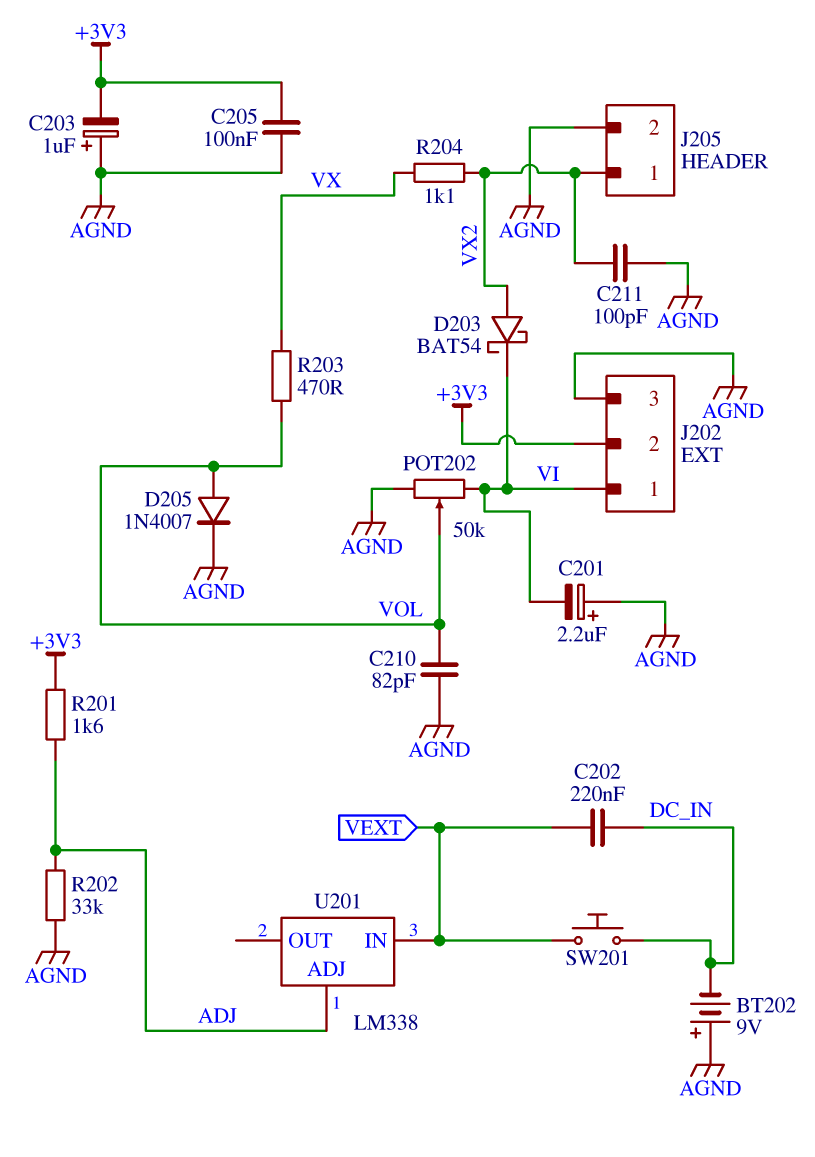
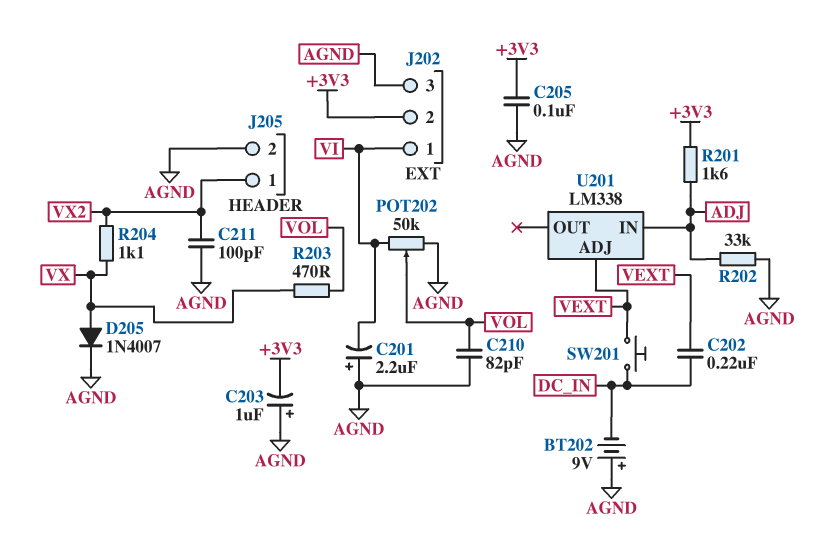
D203: schottky BAT54 (A VX2, K VI) -> none
D205: diode 1N4007 (A VOL, K AGND) -> diode 1N4007 (A VX, K AGND)
U201 pin ADJ: ADJ -> VEXT
U201 pin IN: VEXT -> ADJ

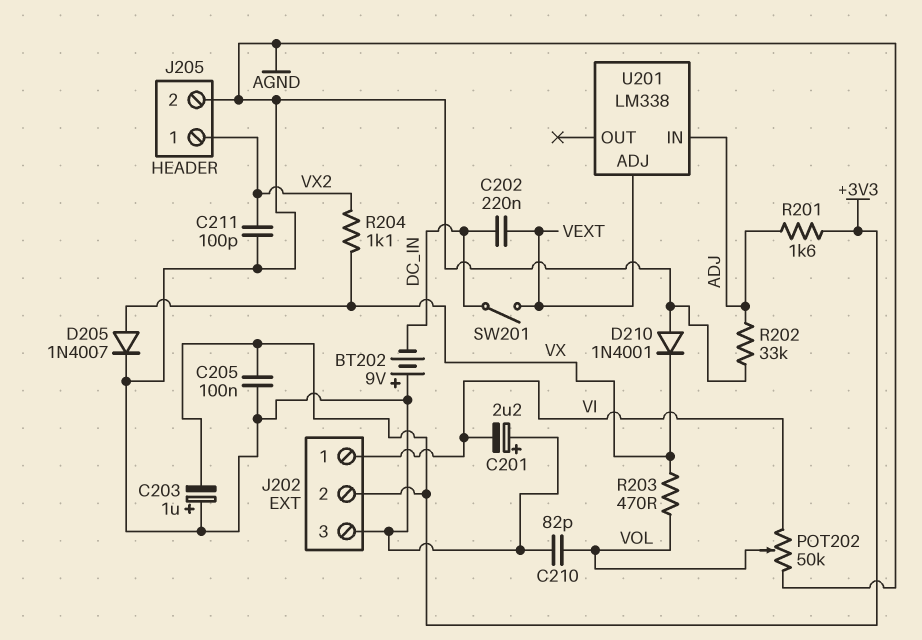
D210: none -> diode 1N4001 (A AGND, K VX)
SW201: button (DC_IN, VEXT) -> switch (DC_IN, VEXT)

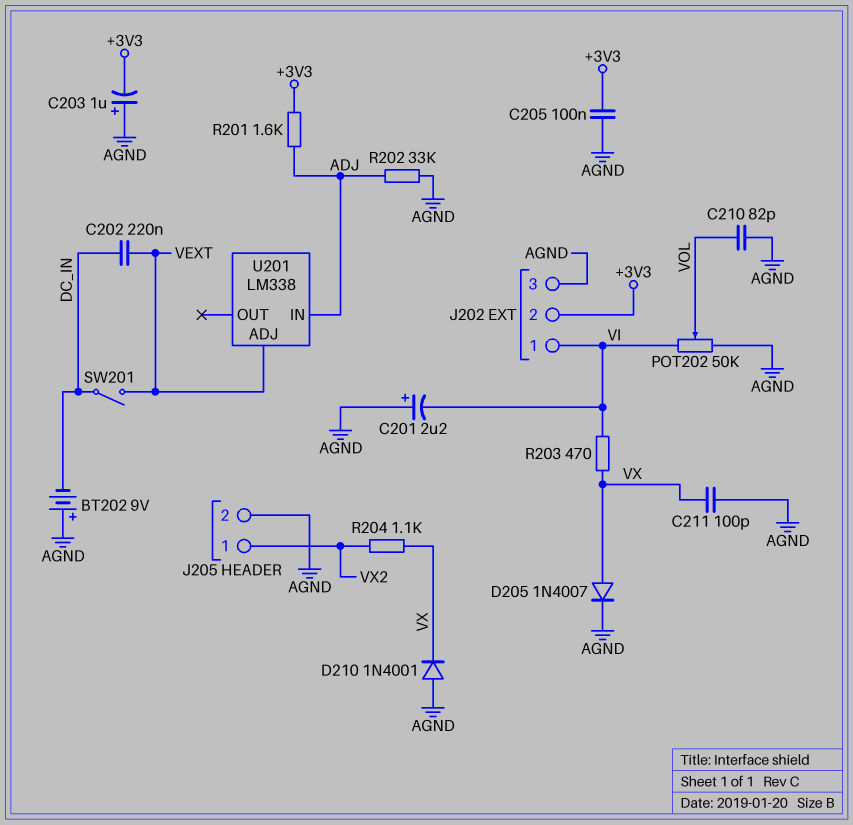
C211: 100pF (AGND, VX2) -> 100pF (AGND, VX)
R203: 470 (VOL, VX) -> 470 (VI, VX)

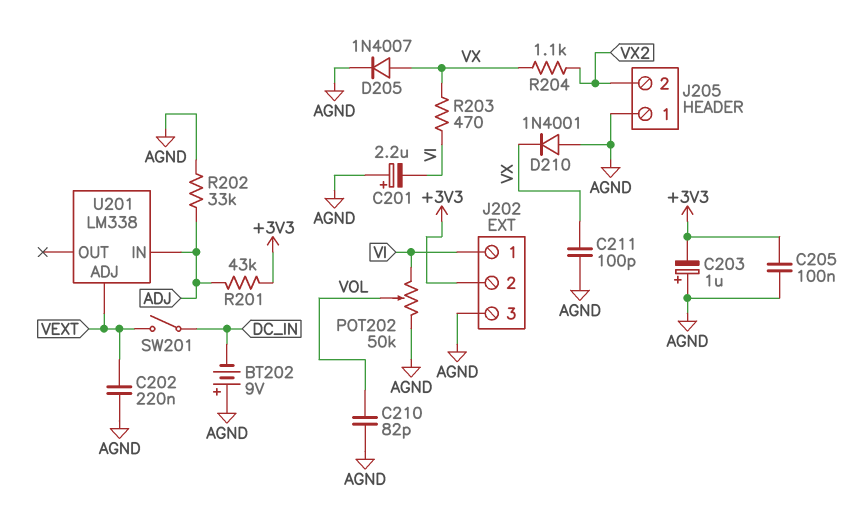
C202: 220nF (DC_IN, VEXT) -> 220nF (AGND, VEXT)
J205 pin 1: VX2 -> AGND
J205 pin 2: AGND -> VX2
R201: 1.6k (+3V3, ADJ) -> 43k (+3V3, ADJ)

